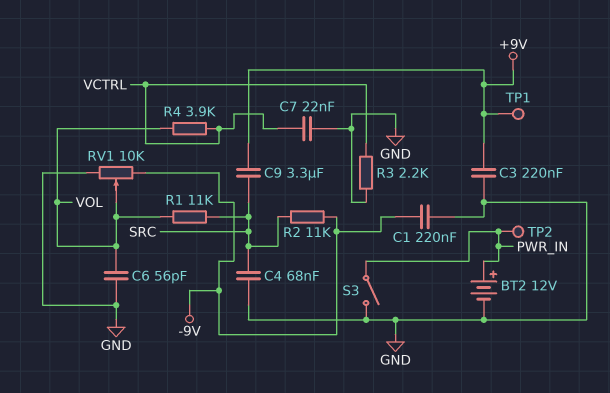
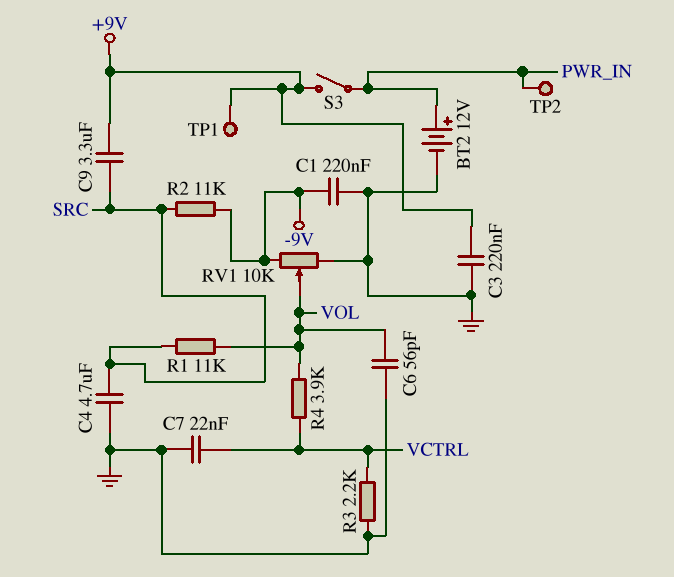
C4: 68nF (GND, SRC) -> 4.7uF (GND, SRC)
S3: switch (GND, PWR_IN) -> switch (+9V, PWR_IN)

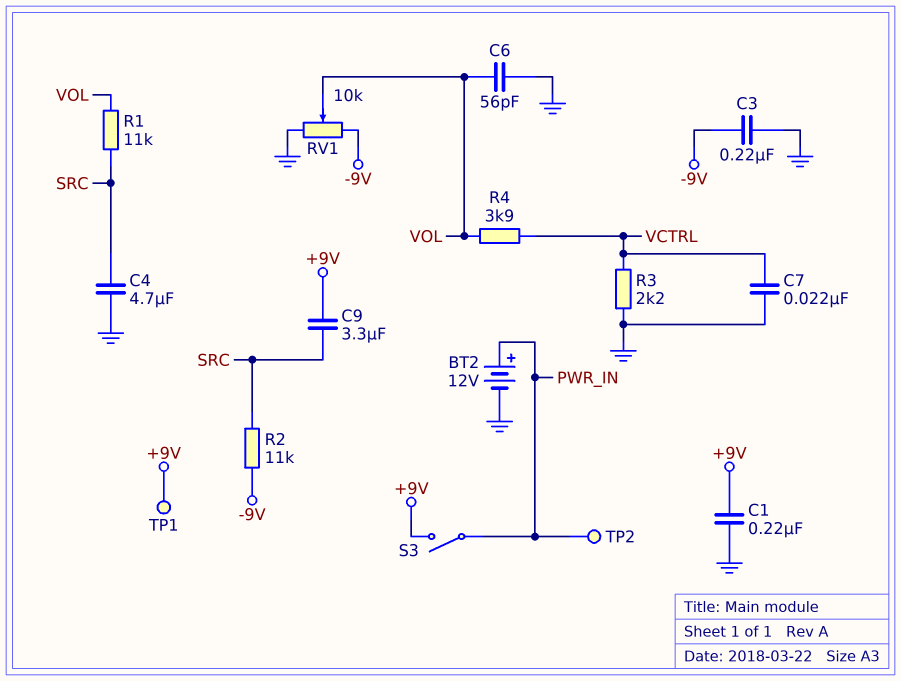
C1: 220nF (-9V, GND) -> 220nF (+9V, GND)
C3: 220nF (+9V, GND) -> 220nF (-9V, GND)

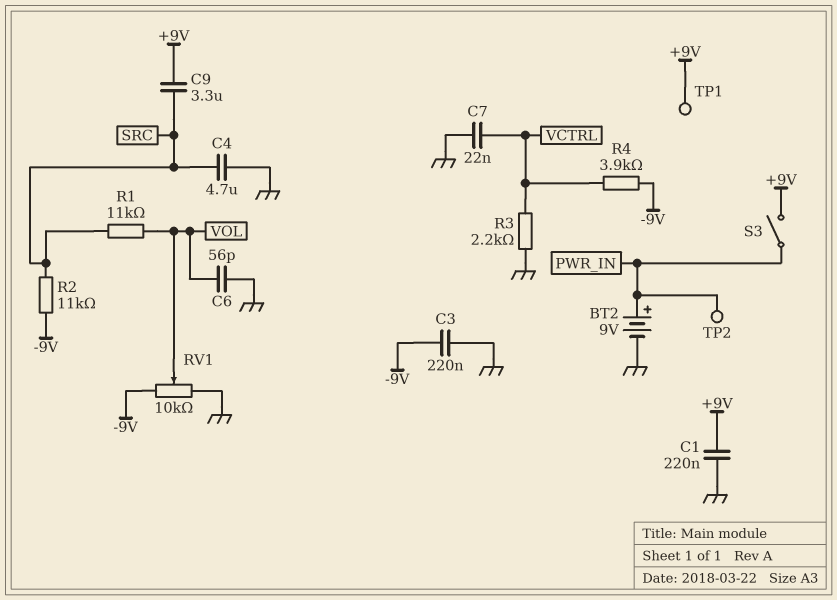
BT2: 12V (plus PWR_IN, minus GND) -> 9V (plus PWR_IN, minus GND)
R4: 3.9k (VCTRL, VOL) -> 3.9k (-9V, VCTRL)

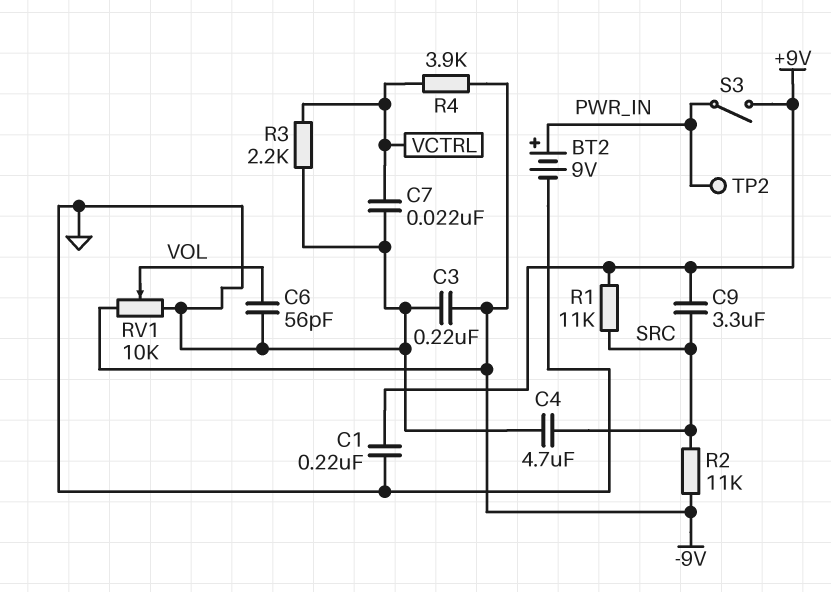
R1: 11k (SRC, VOL) -> 11k (+9V, SRC)
TP1: test point (+9V) -> none

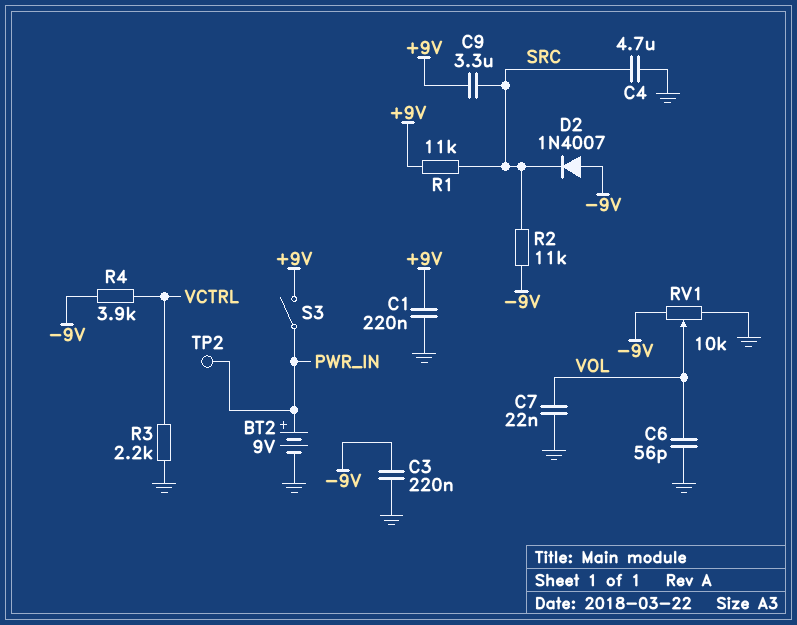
C7: 22nF (GND, VCTRL) -> 22nF (GND, VOL)
D2: none -> diode 1N4007 (A -9V, K SRC)

